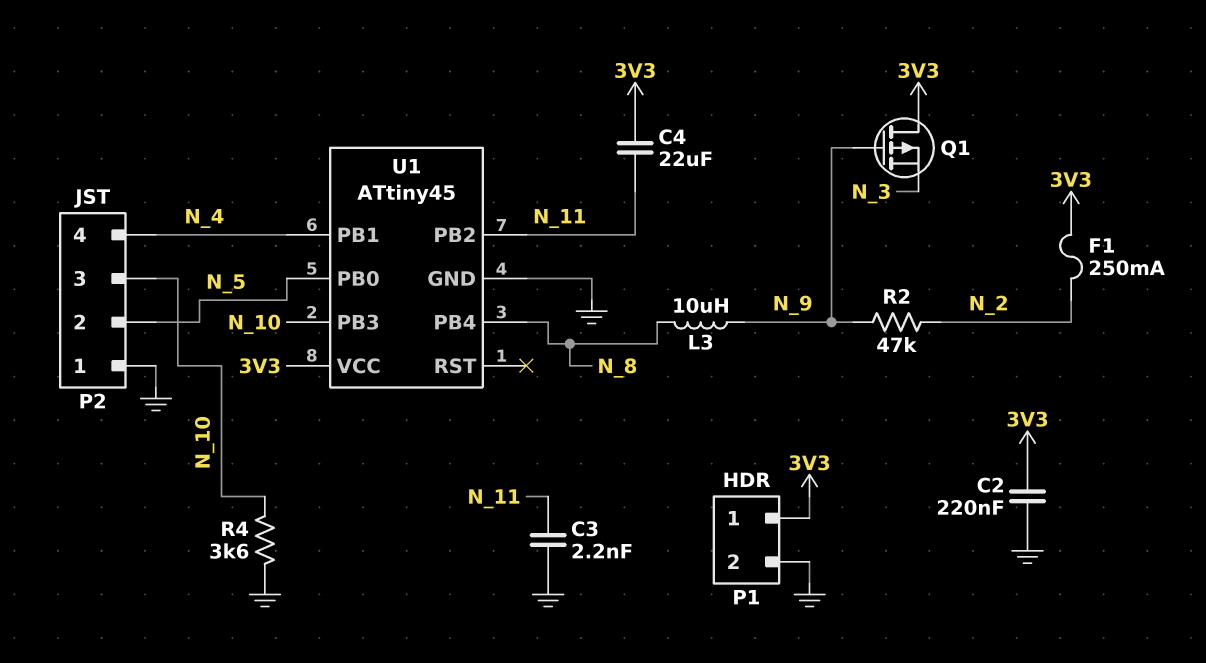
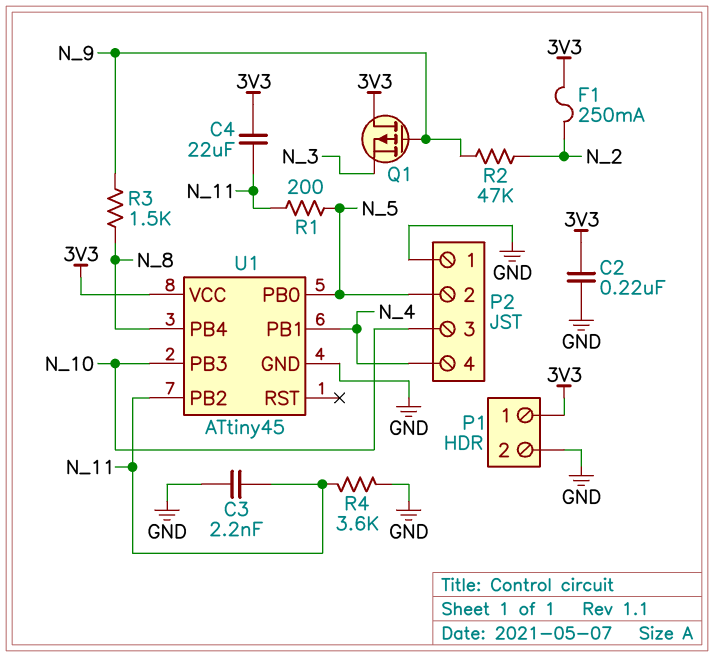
L3: 10uH (N_8, N_9) -> none
R1: none -> 200 (N_5, N_11)
R3: none -> 1.5k (N_8, N_9)
R4: 3.6k (GND, N_10) -> 3.6k (GND, N_11)

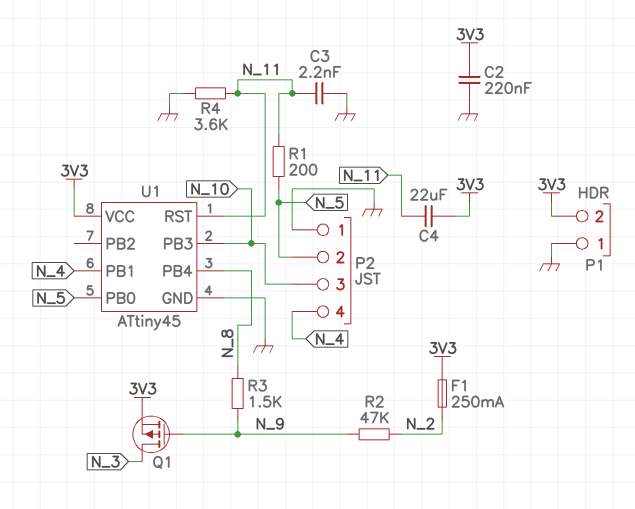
P1 pin 1: 3V3 -> GND
P1 pin 2: GND -> 3V3
Q1: PMOS (G N_9, D 3V3, S N_3) -> PMOS (G N_9, D N_3, S 3V3)
U1 pin PB2: N_11 -> none
U1 pin RST: none -> N_11

